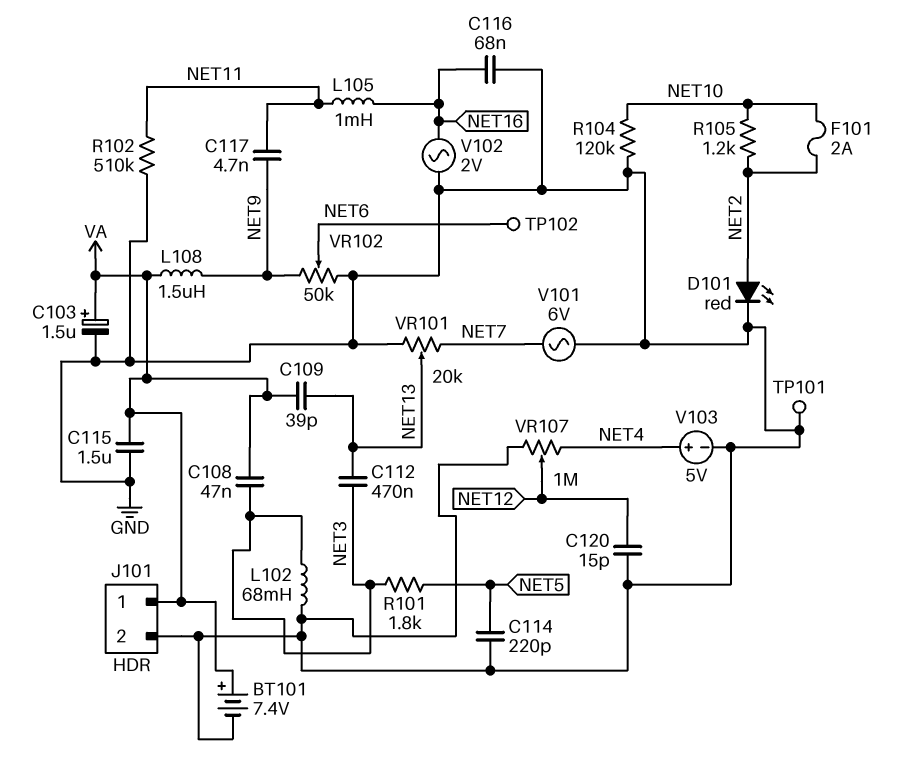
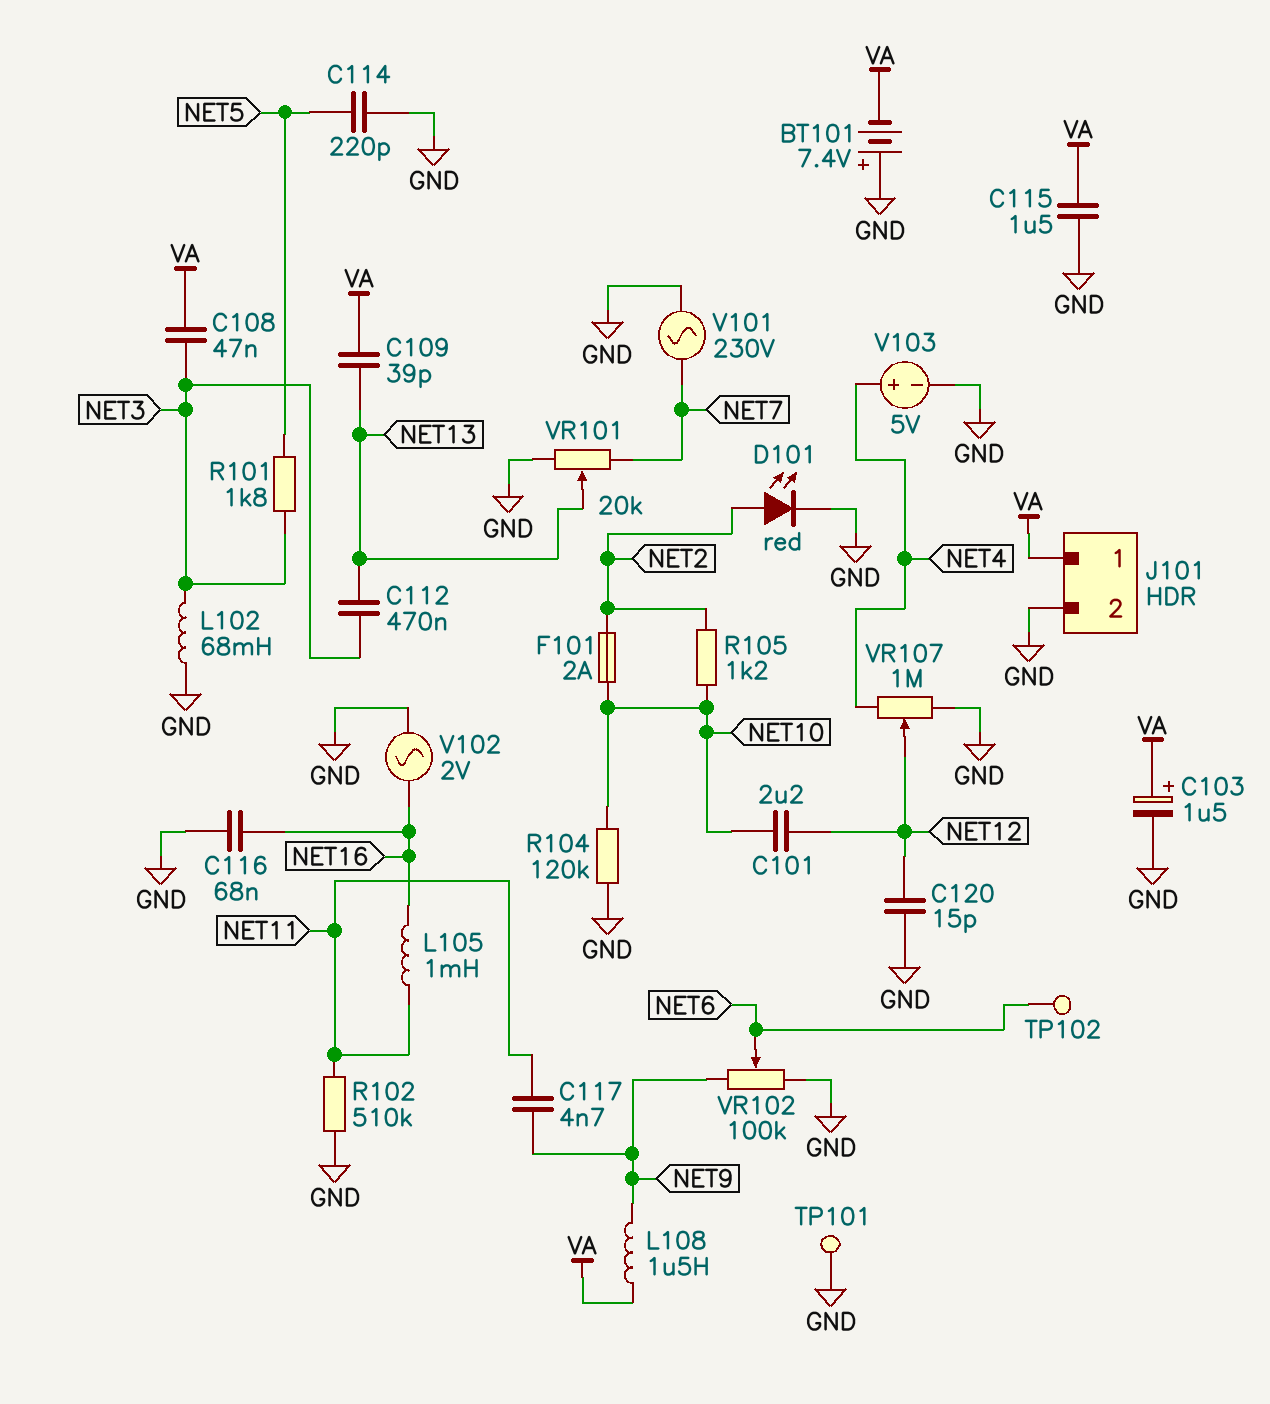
BT101: 7.4V (plus VA, minus GND) -> 7.4V (plus GND, minus VA)
C101: none -> 2.2uF (NET10, NET12)
V101: AC 6V (GND, NET7) -> AC 230V (GND, NET7)
VR102: 50k (GND, NET9, wiper NET6) -> 100k (GND, NET9, wiper NET6)

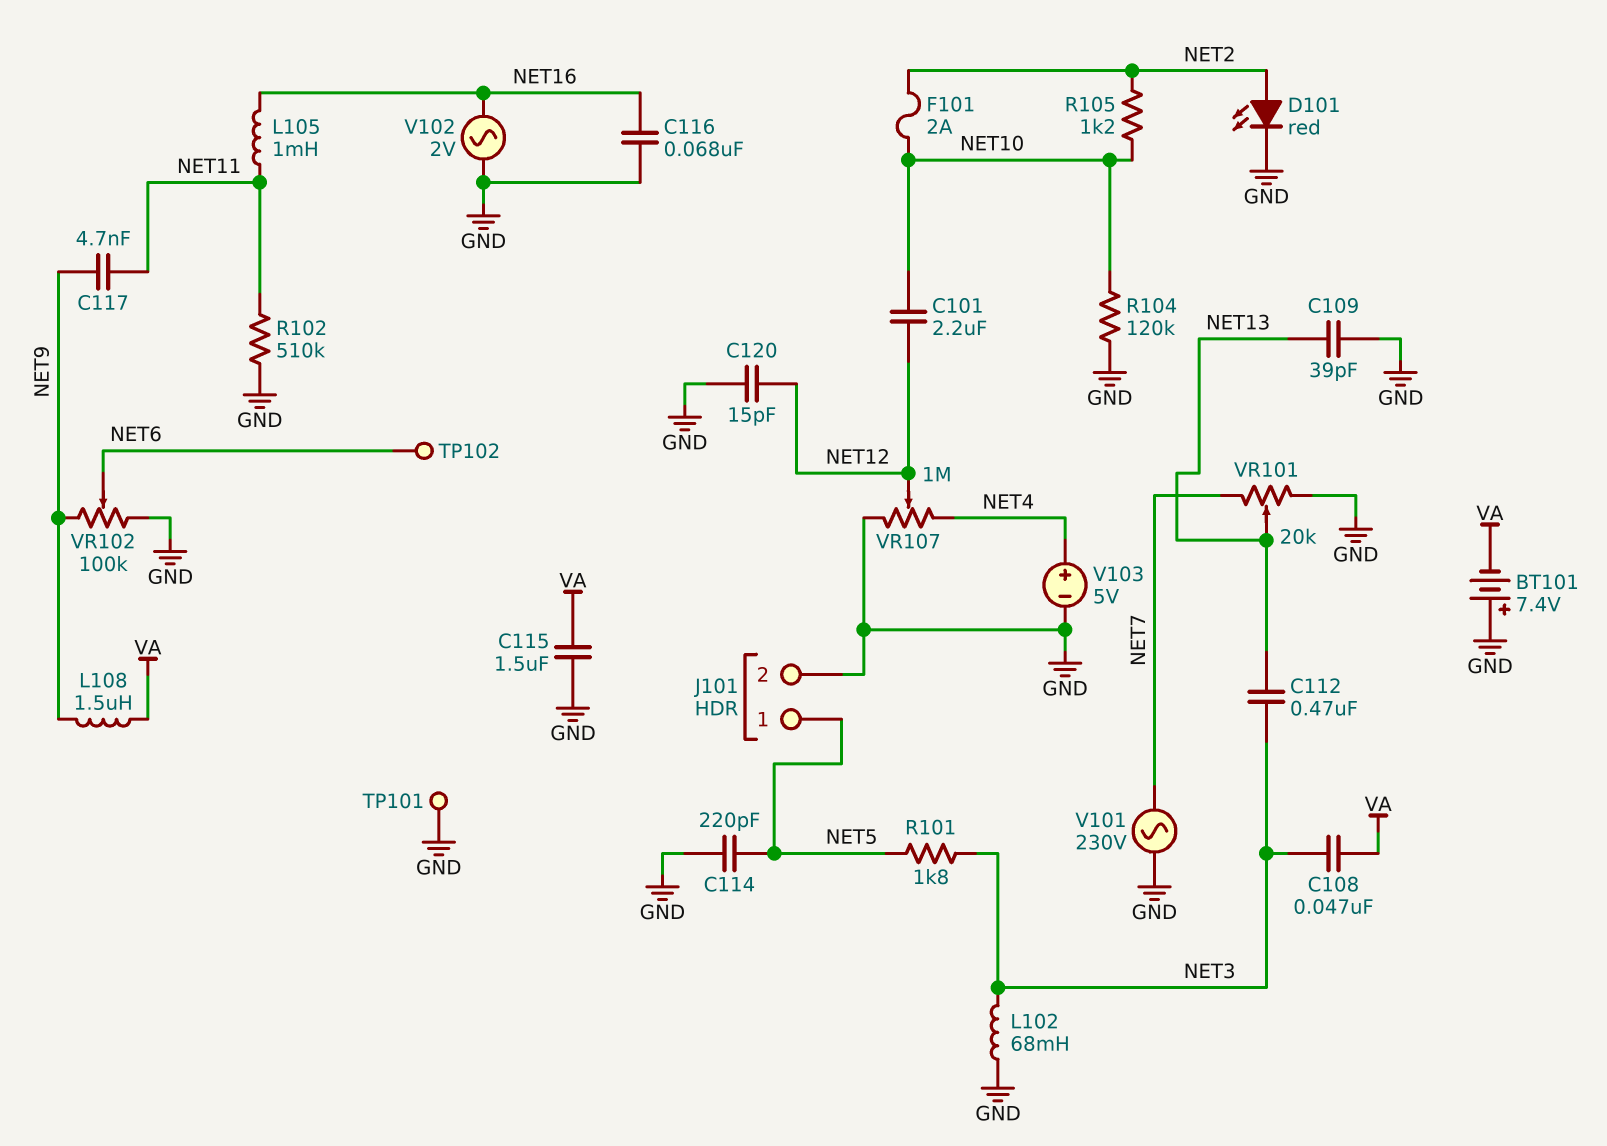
C103: 1.5uF (plus VA, minus GND) -> none
C109: 39pF (NET13, VA) -> 39pF (GND, NET13)
J101 pin 1: VA -> NET5

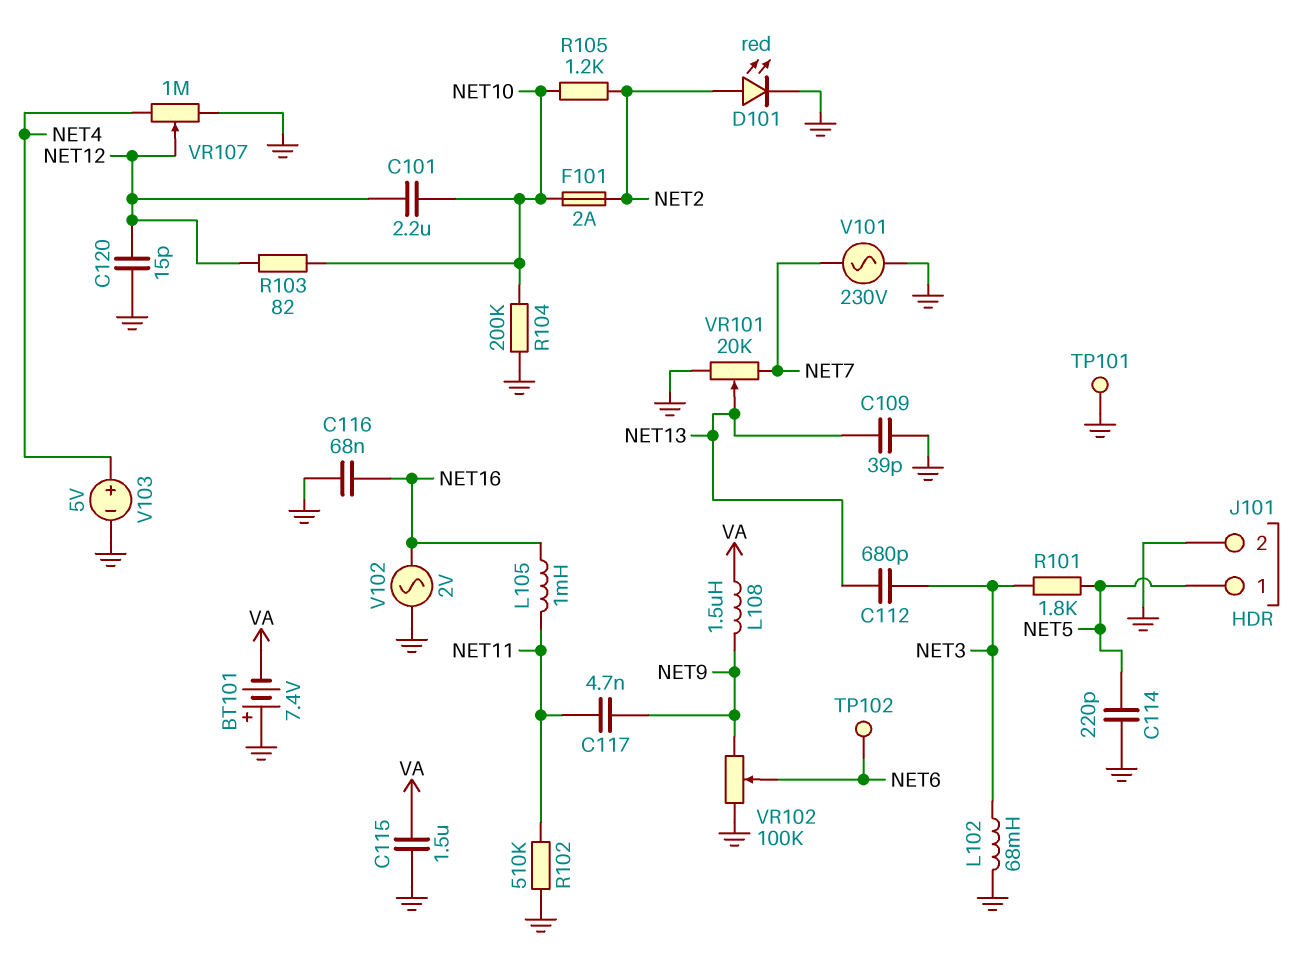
C108: 47nF (NET3, VA) -> none
C112: 470nF (NET3, NET13) -> 680pF (NET3, NET13)
R103: none -> 82 (NET10, NET12)
R104: 120k (GND, NET10) -> 200k (GND, NET10)

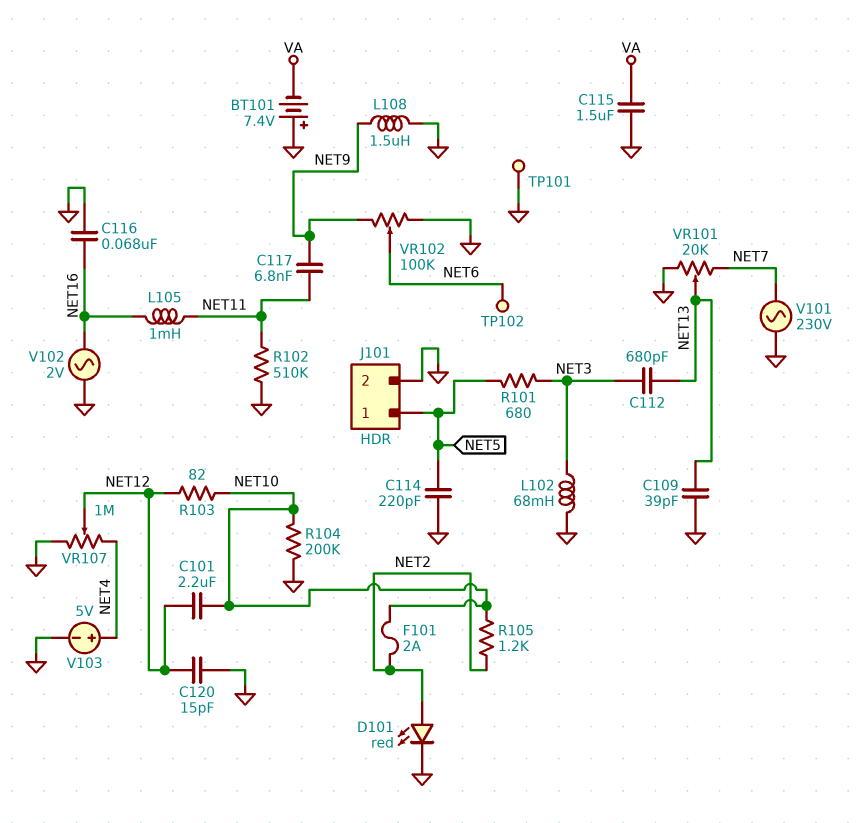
C117: 4.7nF (NET9, NET11) -> 6.8nF (NET9, NET11)
L108: 1.5uH (NET9, VA) -> 1.5uH (GND, NET9)
R101: 1.8k (NET3, NET5) -> 680 (NET3, NET5)

